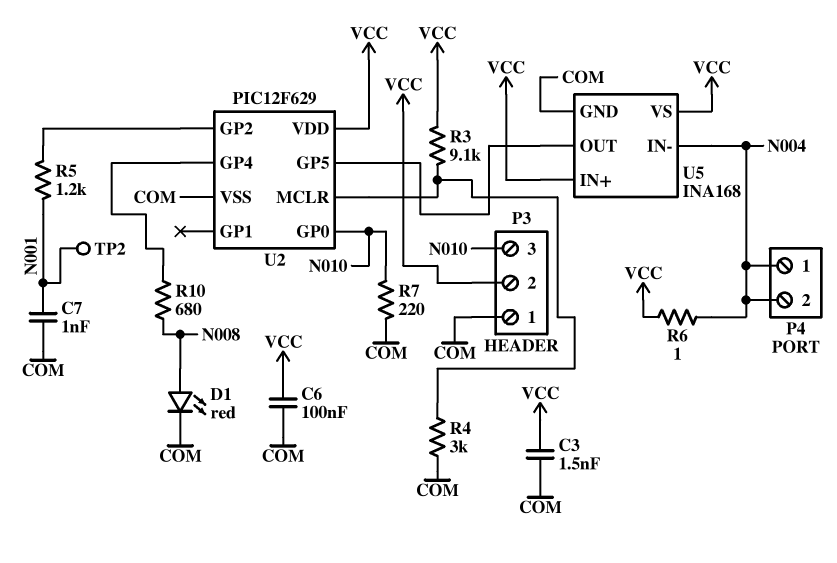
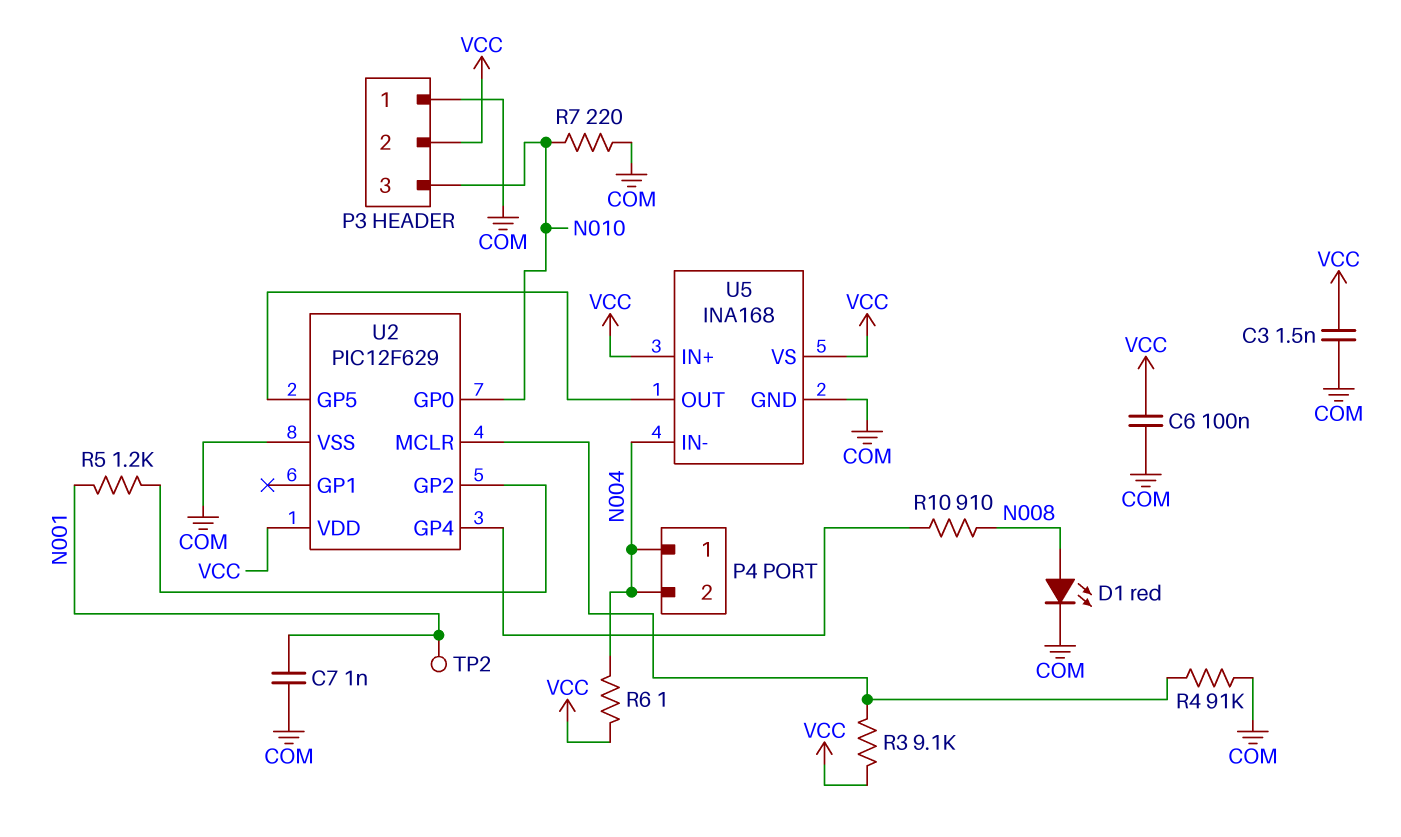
R4: 3k (COM, U2/MCLR) -> 91k (COM, U2/MCLR)
R10: 680 (N008, U2/GP4) -> 910 (N008, U2/GP4)

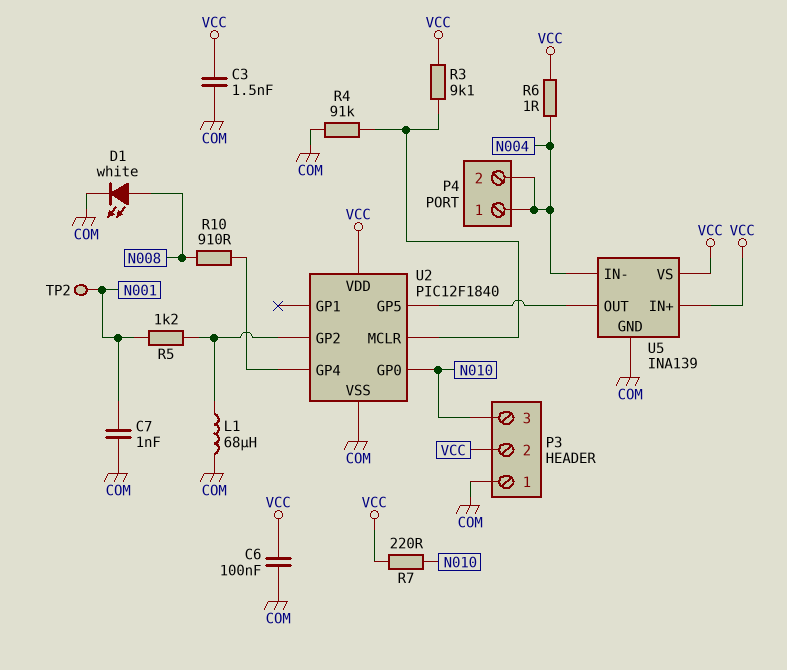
D1: LED red (A N008, K COM) -> LED white (A N008, K COM)
L1: none -> 68uH (COM, U2/GP2)
R7: 220 (COM, N010) -> 220 (N010, VCC)
U2: PIC12F629 -> PIC12F1840
U5: INA168 -> INA139

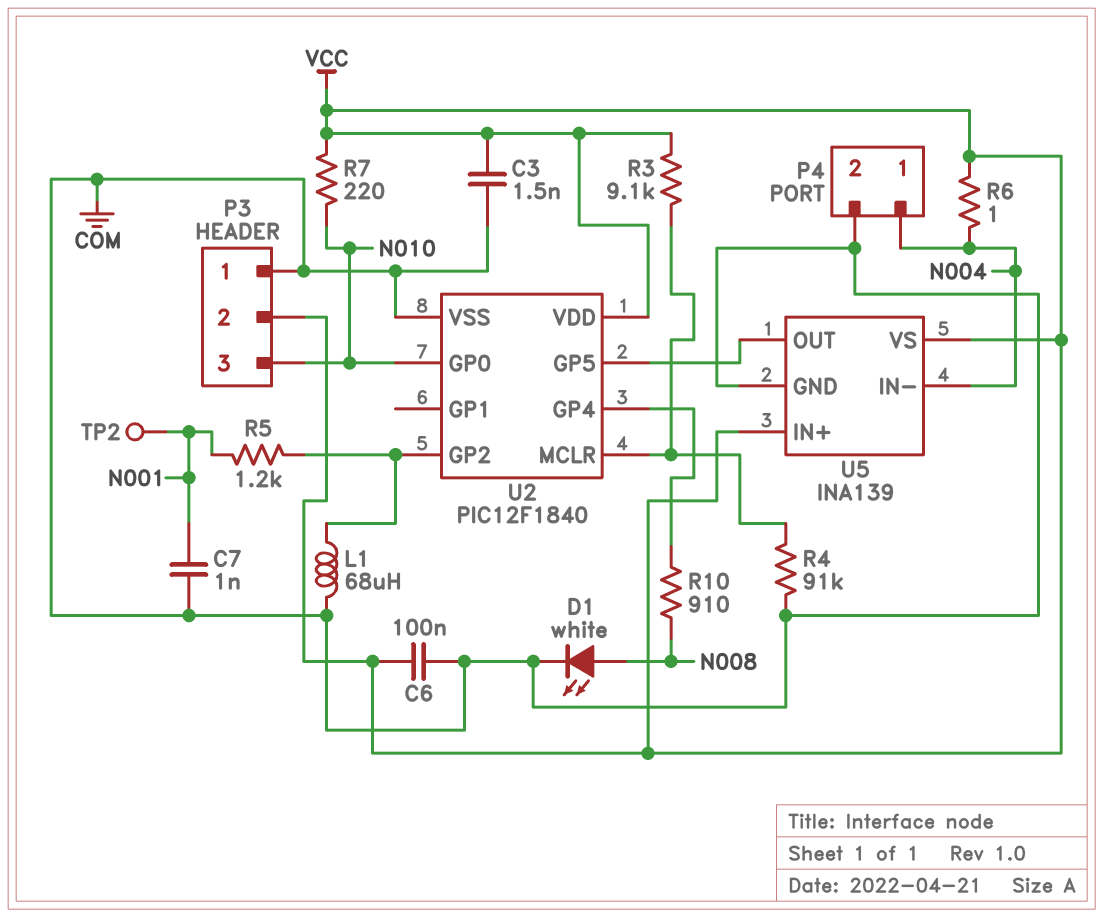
P4 pin 2: N004 -> COM

